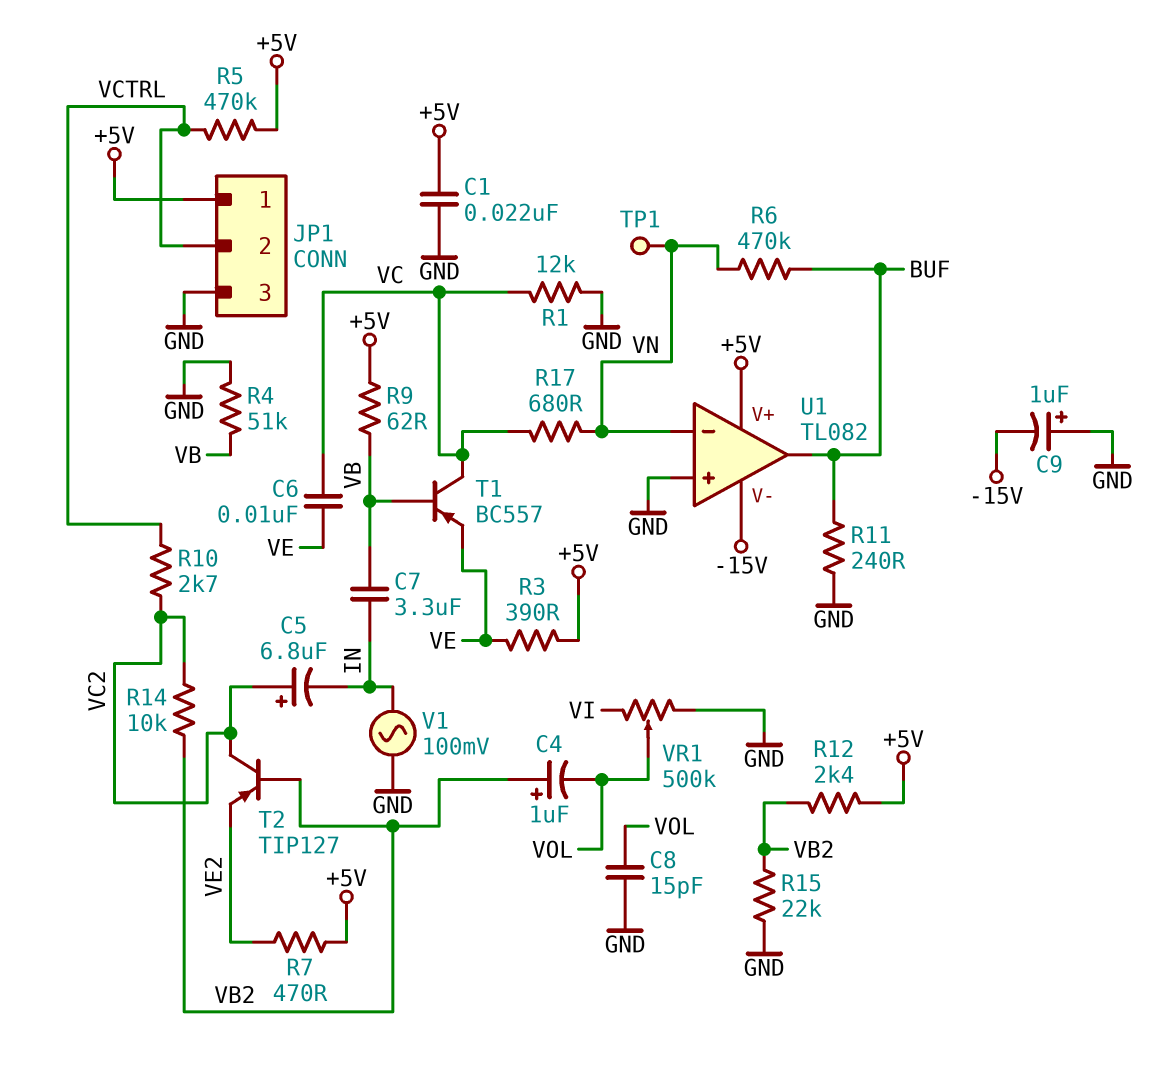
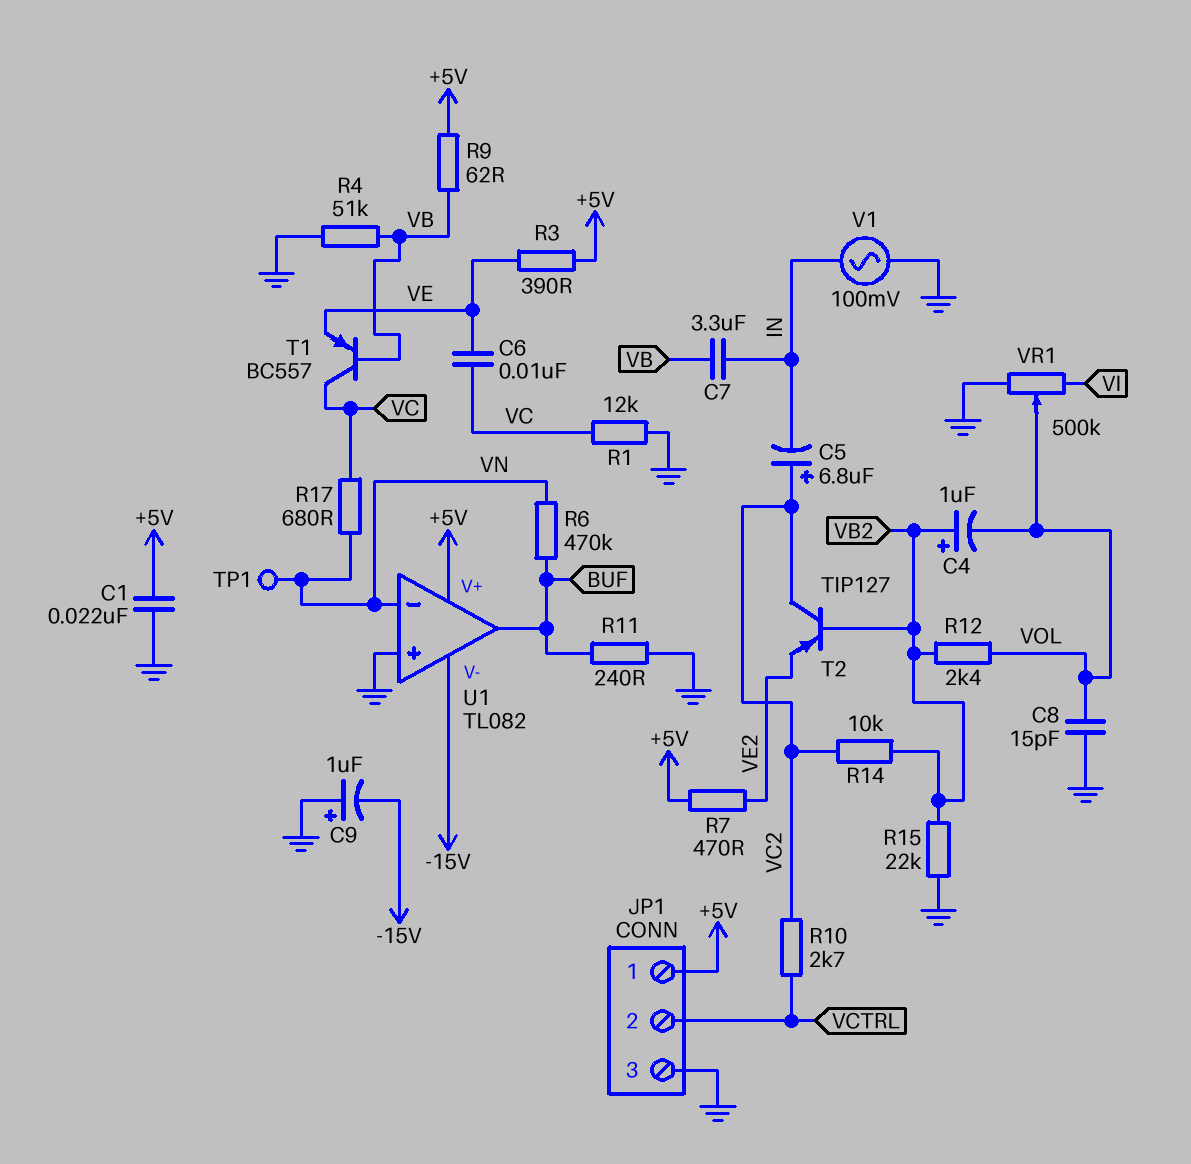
R5: 470k (+5V, VCTRL) -> none
R12: 2.4k (+5V, VB2) -> 2.4k (VB2, VOL)

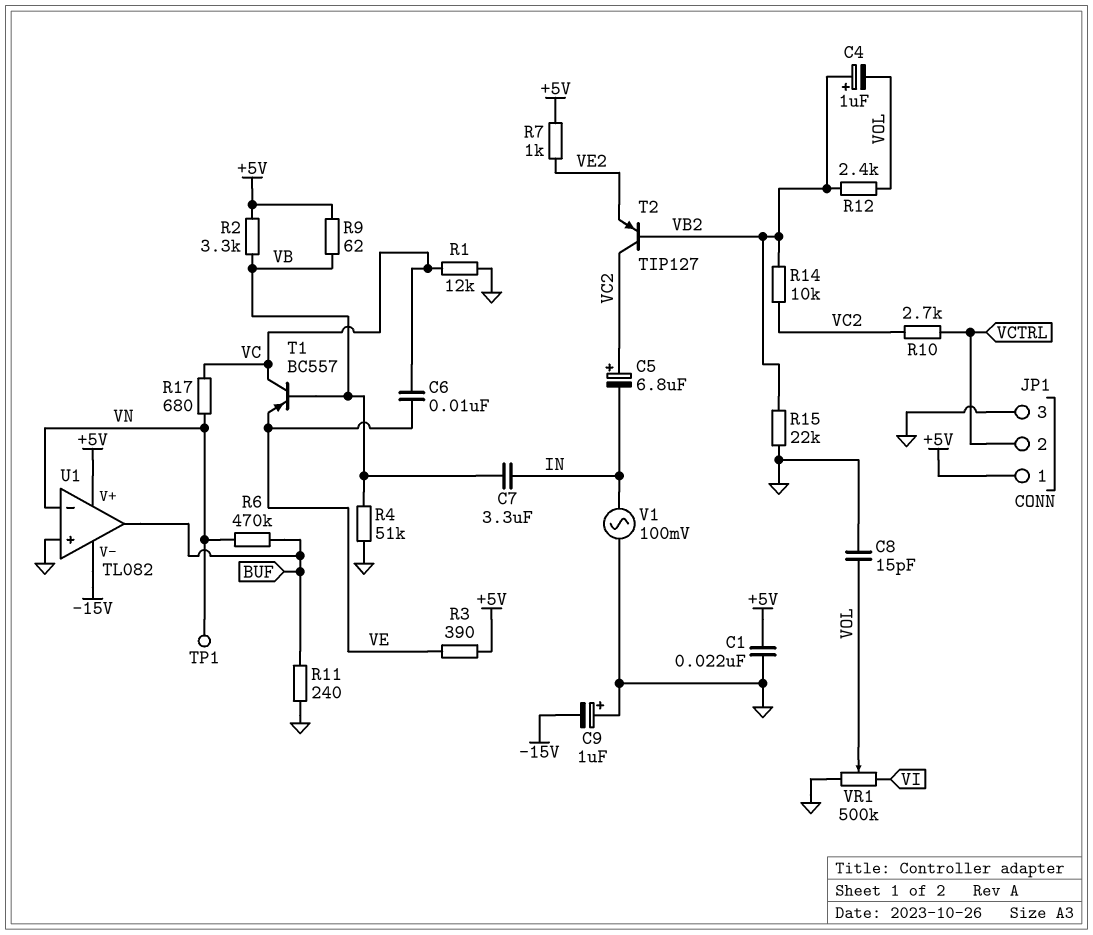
R2: none -> 3.3k (+5V, VB)
R7: 470 (+5V, VE2) -> 1k (+5V, VE2)

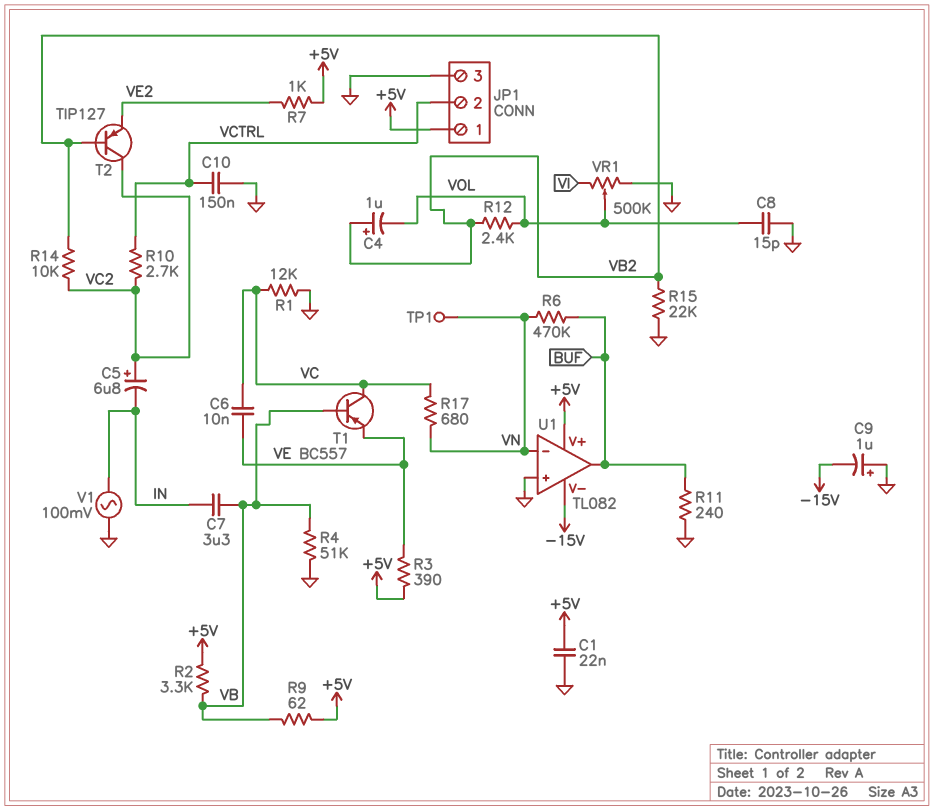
C10: none -> 150nF (GND, VCTRL)

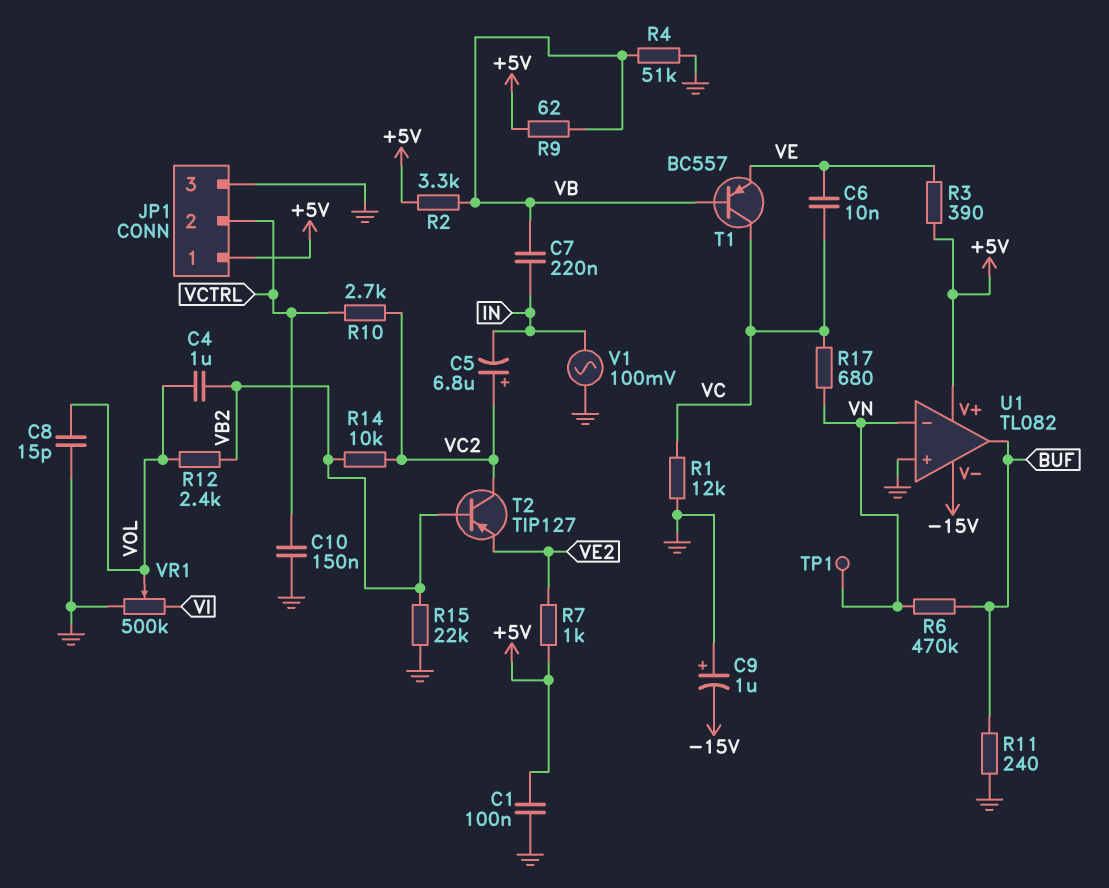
C1: 22nF (+5V, GND) -> 100nF (+5V, GND)
C4: 1uF (plus VB2, minus VOL) -> 1uF (VB2, VOL)
C7: 3.3uF (IN, VB) -> 220nF (IN, VB)

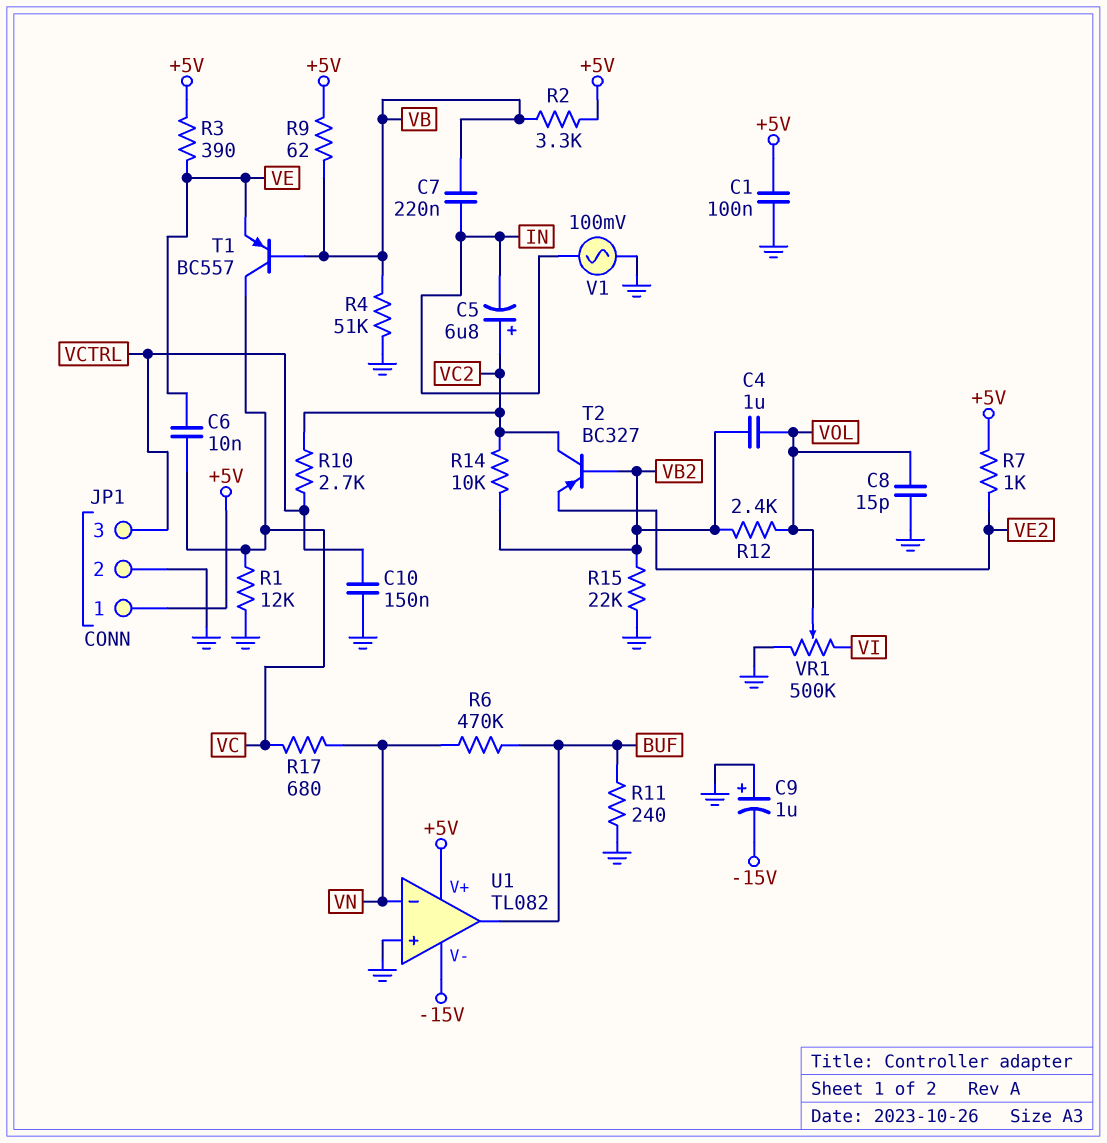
JP1 pin 2: VCTRL -> GND
JP1 pin 3: GND -> VCTRL
T2: PNP TIP127 (B VB2, C VC2, E VE2) -> PNP BC327 (B VB2, C VC2, E VE2)
TP1: test point (VN) -> none

